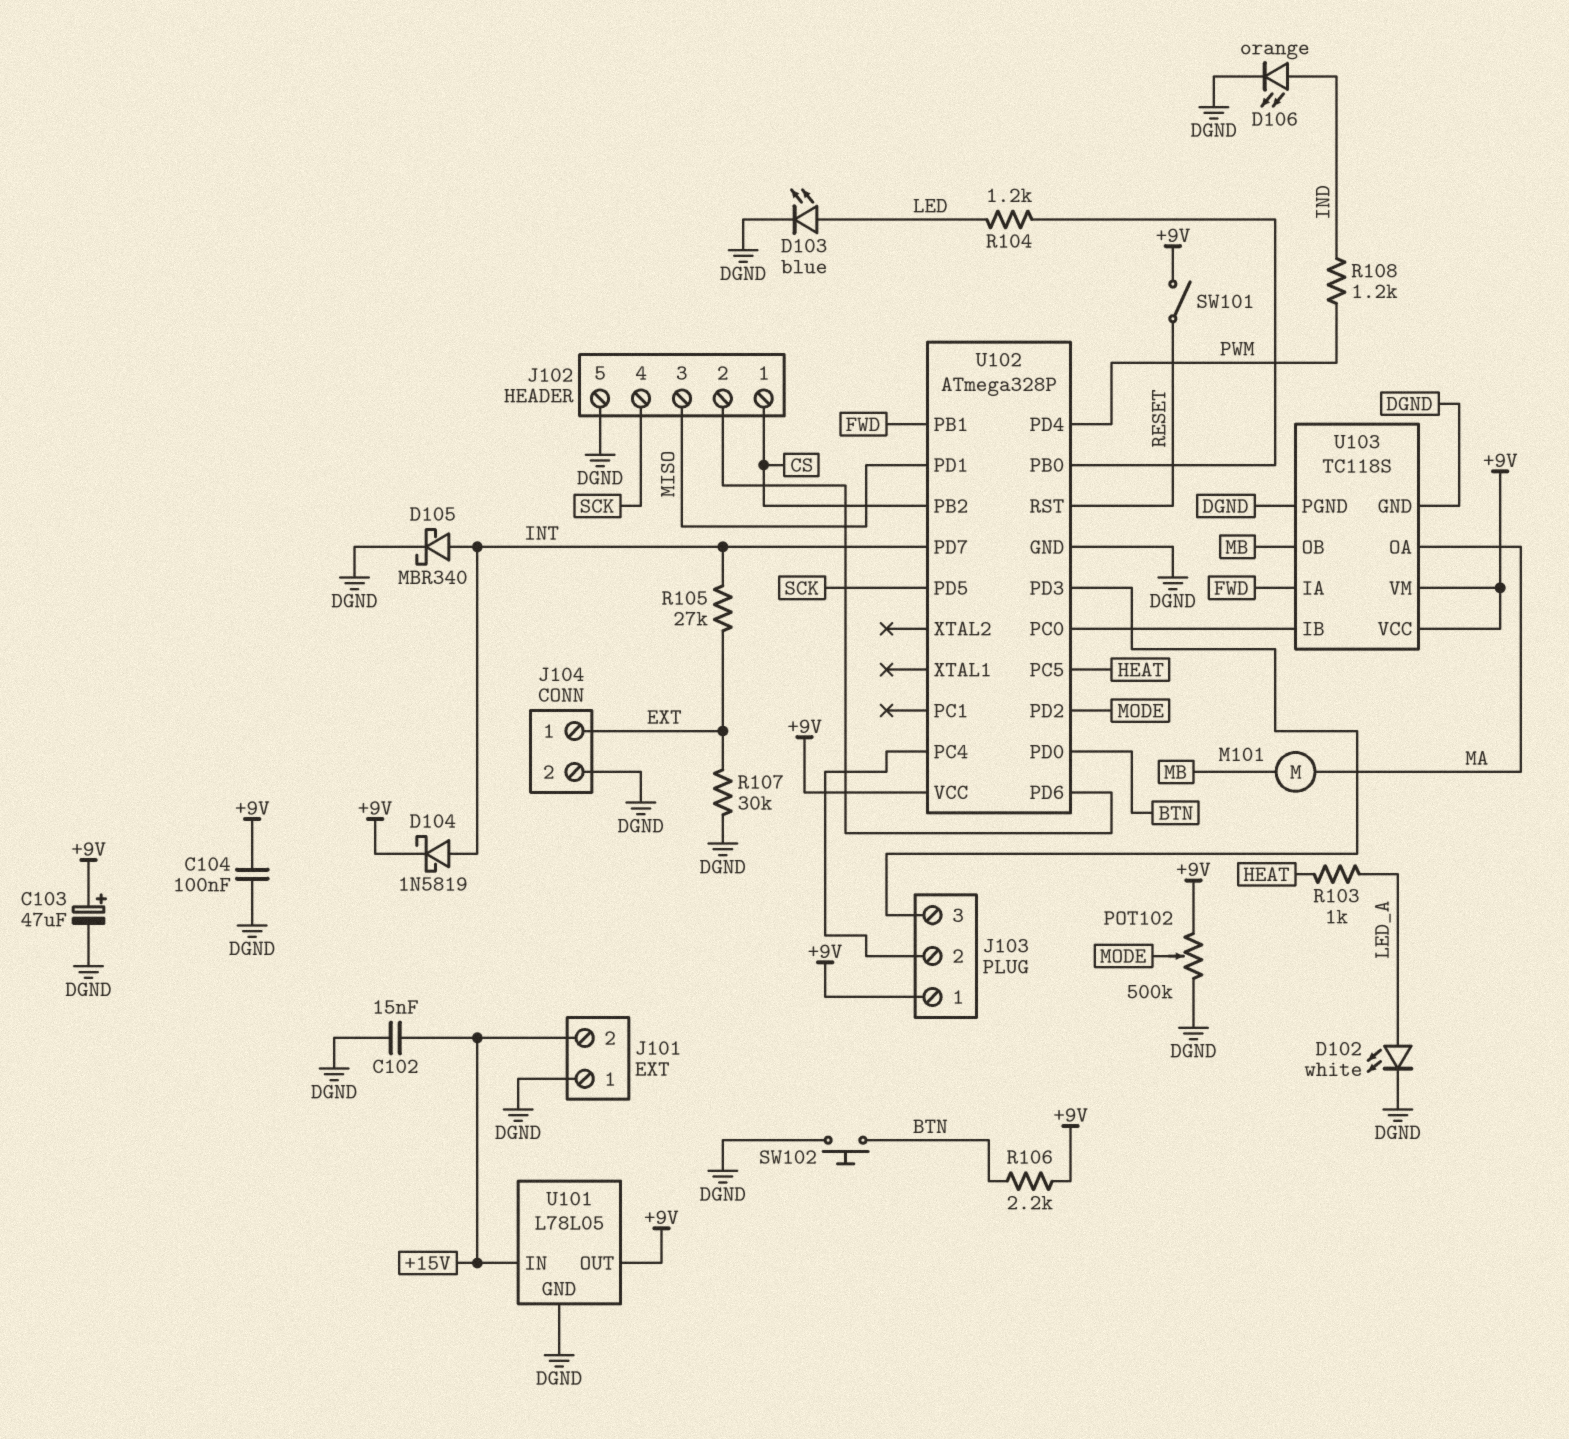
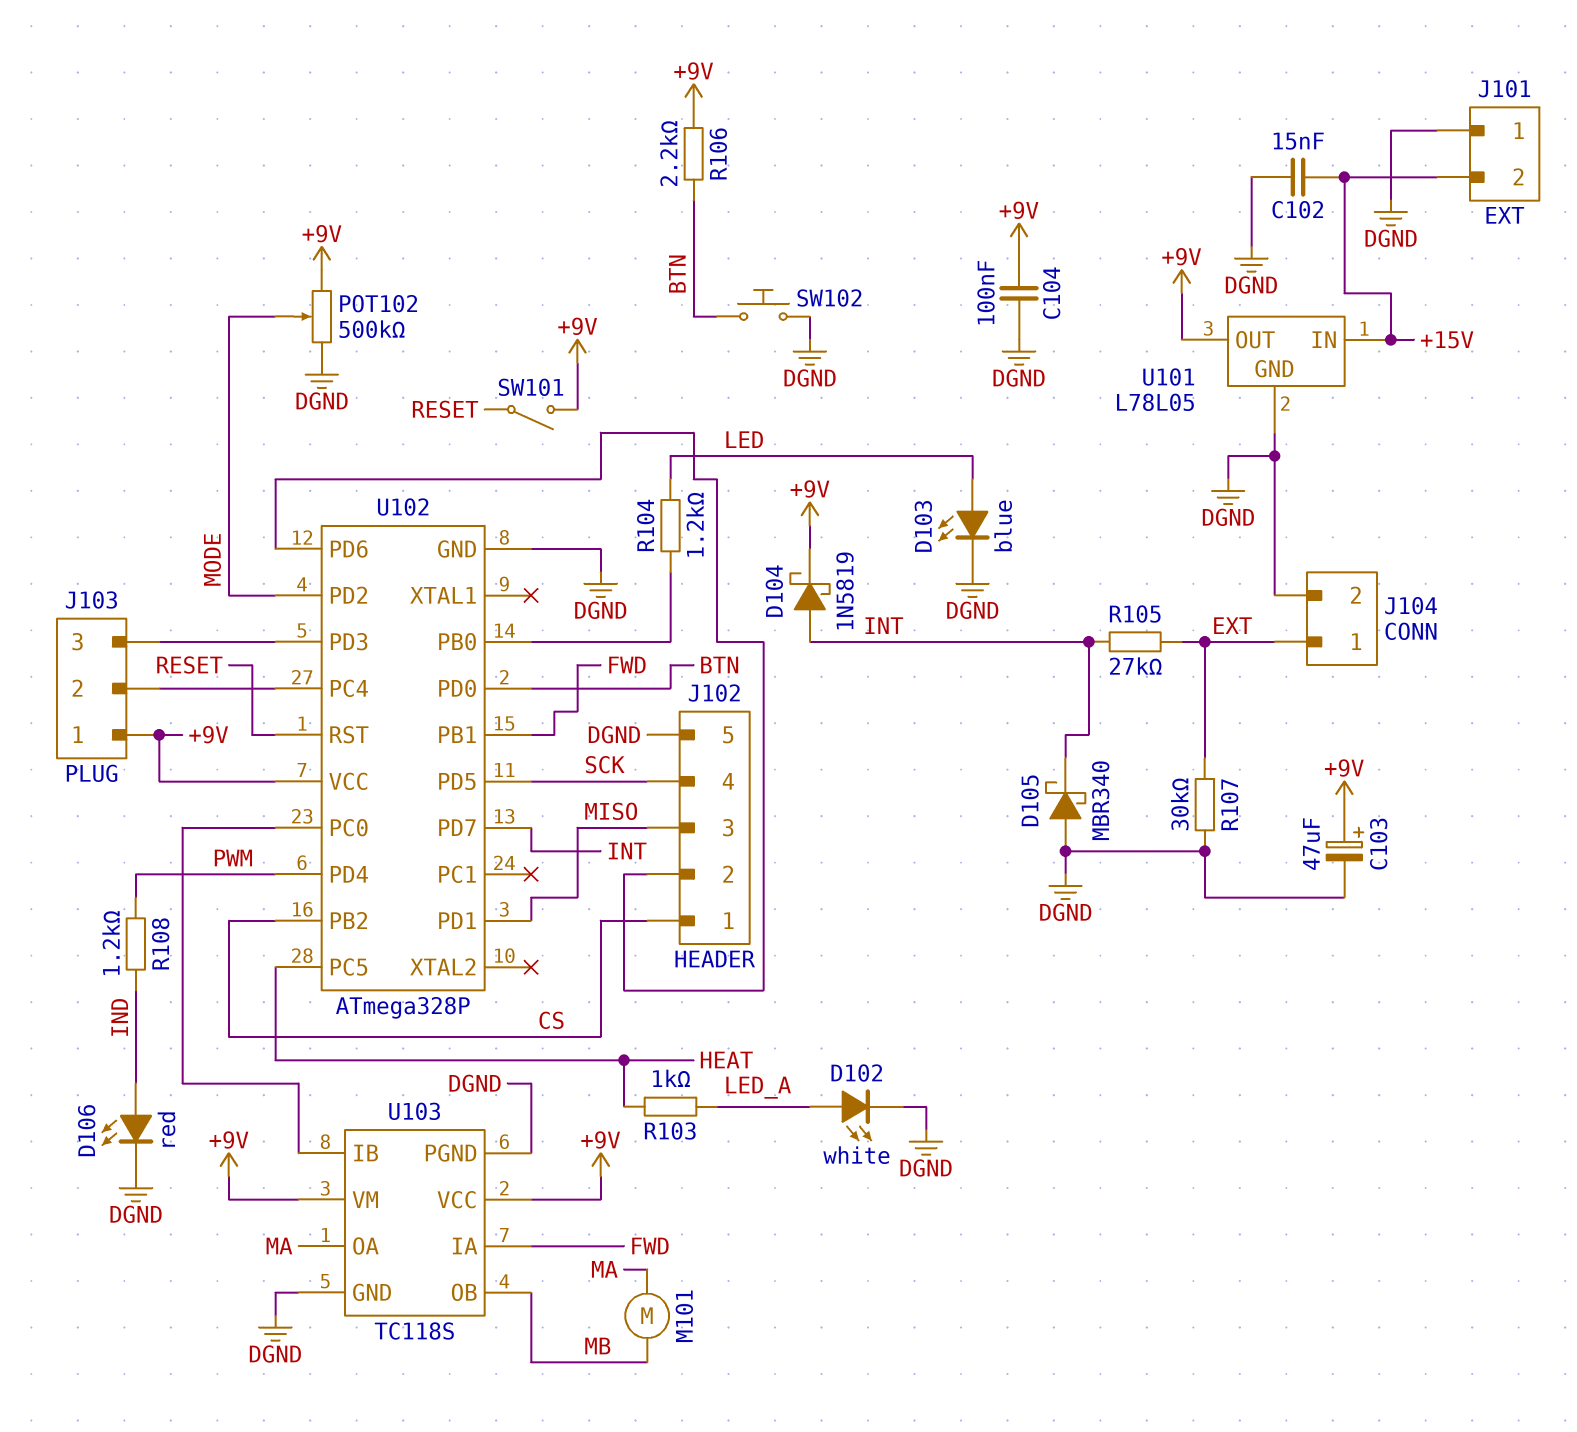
D105: schottky MBR340 (A INT, K DGND) -> schottky MBR340 (A DGND, K INT)
D106: LED orange (A IND, K DGND) -> LED red (A IND, K DGND)

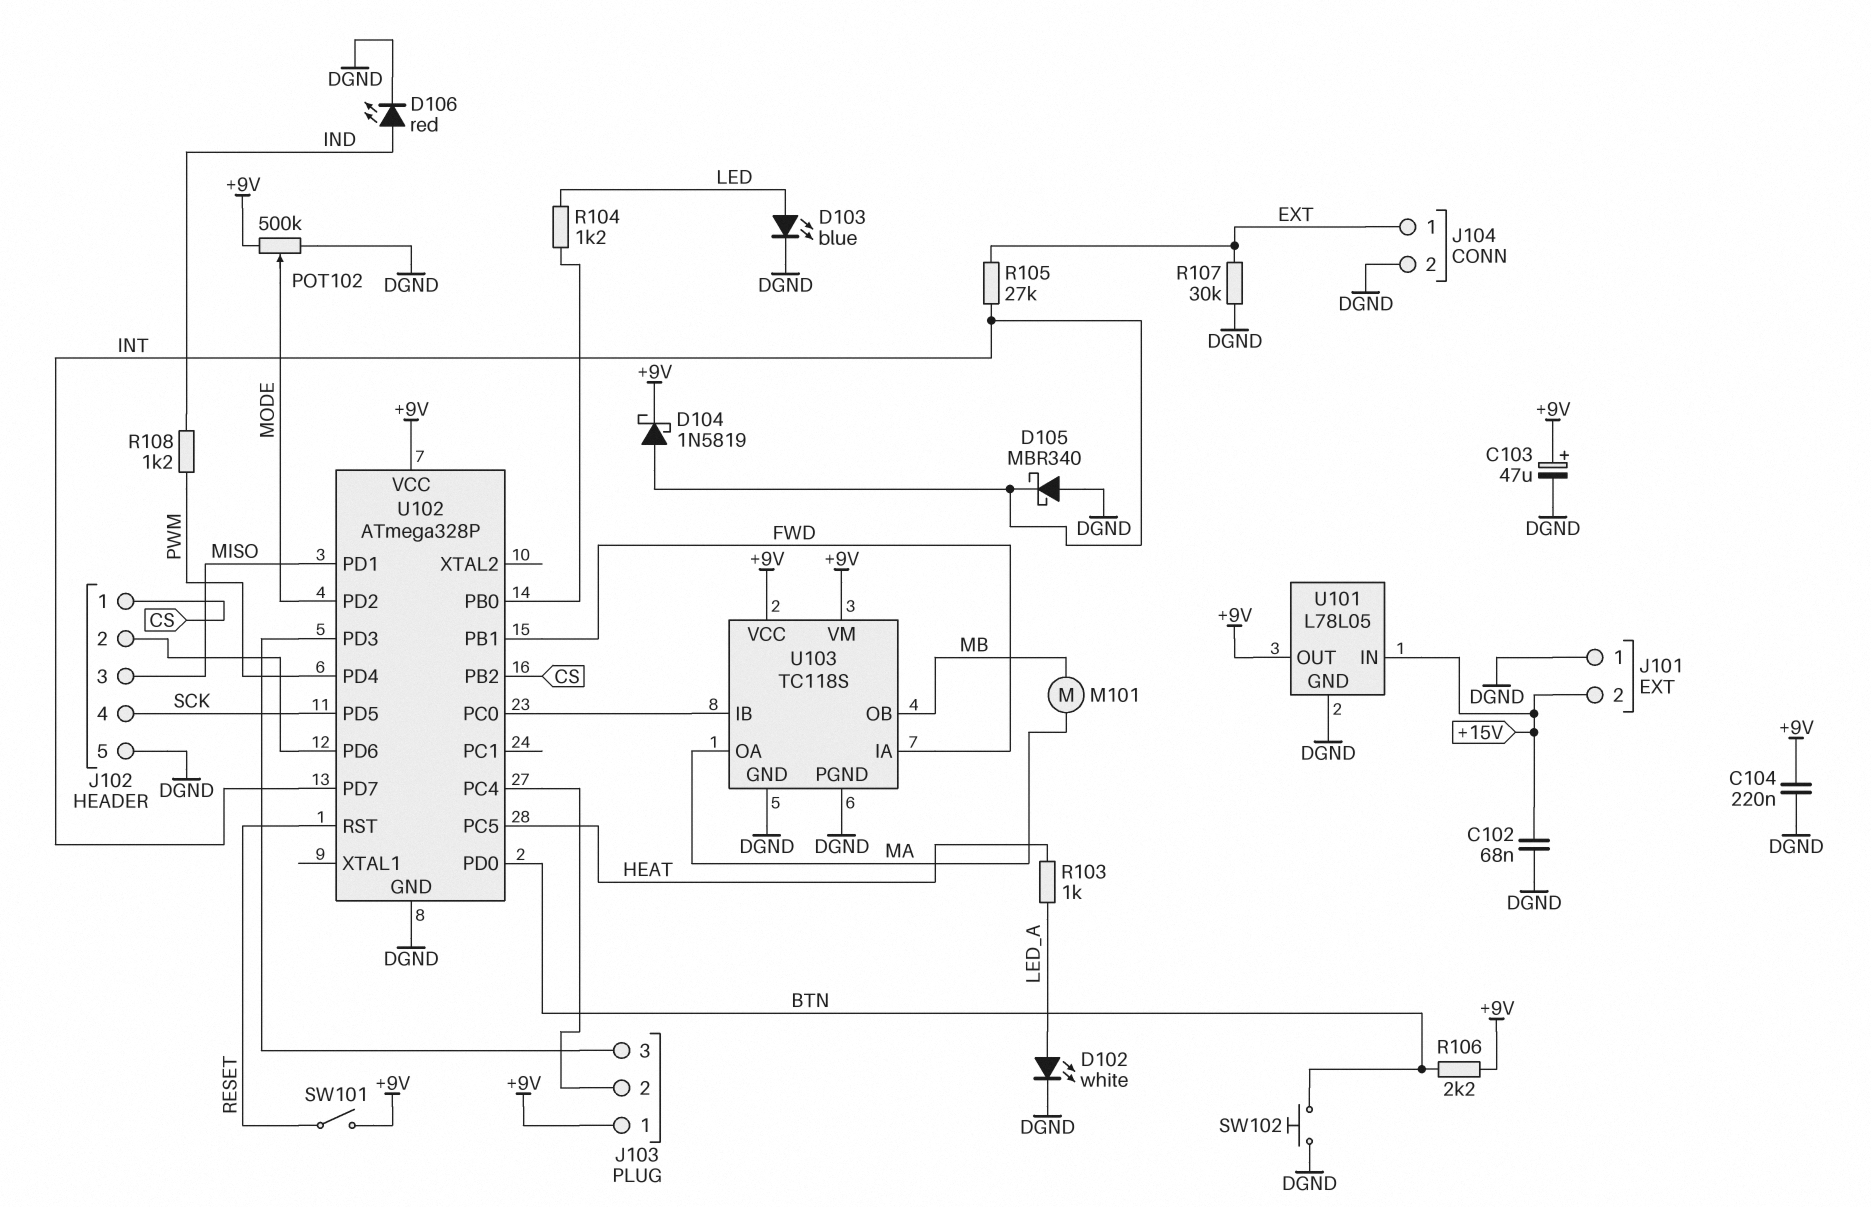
C102: 15nF (+15V, DGND) -> 68nF (+15V, DGND)
C104: 100nF (+9V, DGND) -> 220nF (+9V, DGND)

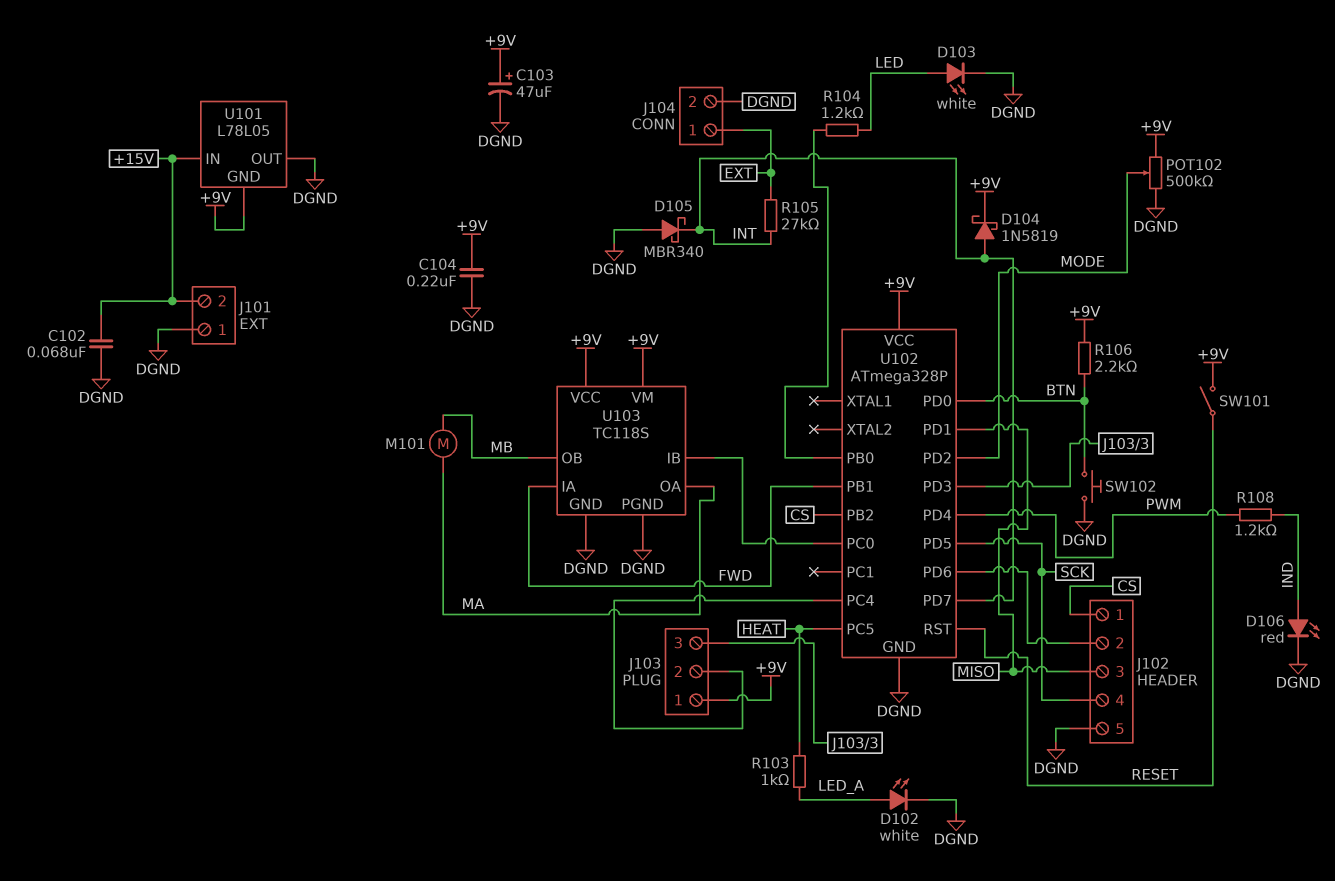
D103: LED blue (A LED, K DGND) -> LED white (A LED, K DGND)
R107: 30k (DGND, EXT) -> none
U101 pin GND: DGND -> +9V
U101 pin OUT: +9V -> DGND

